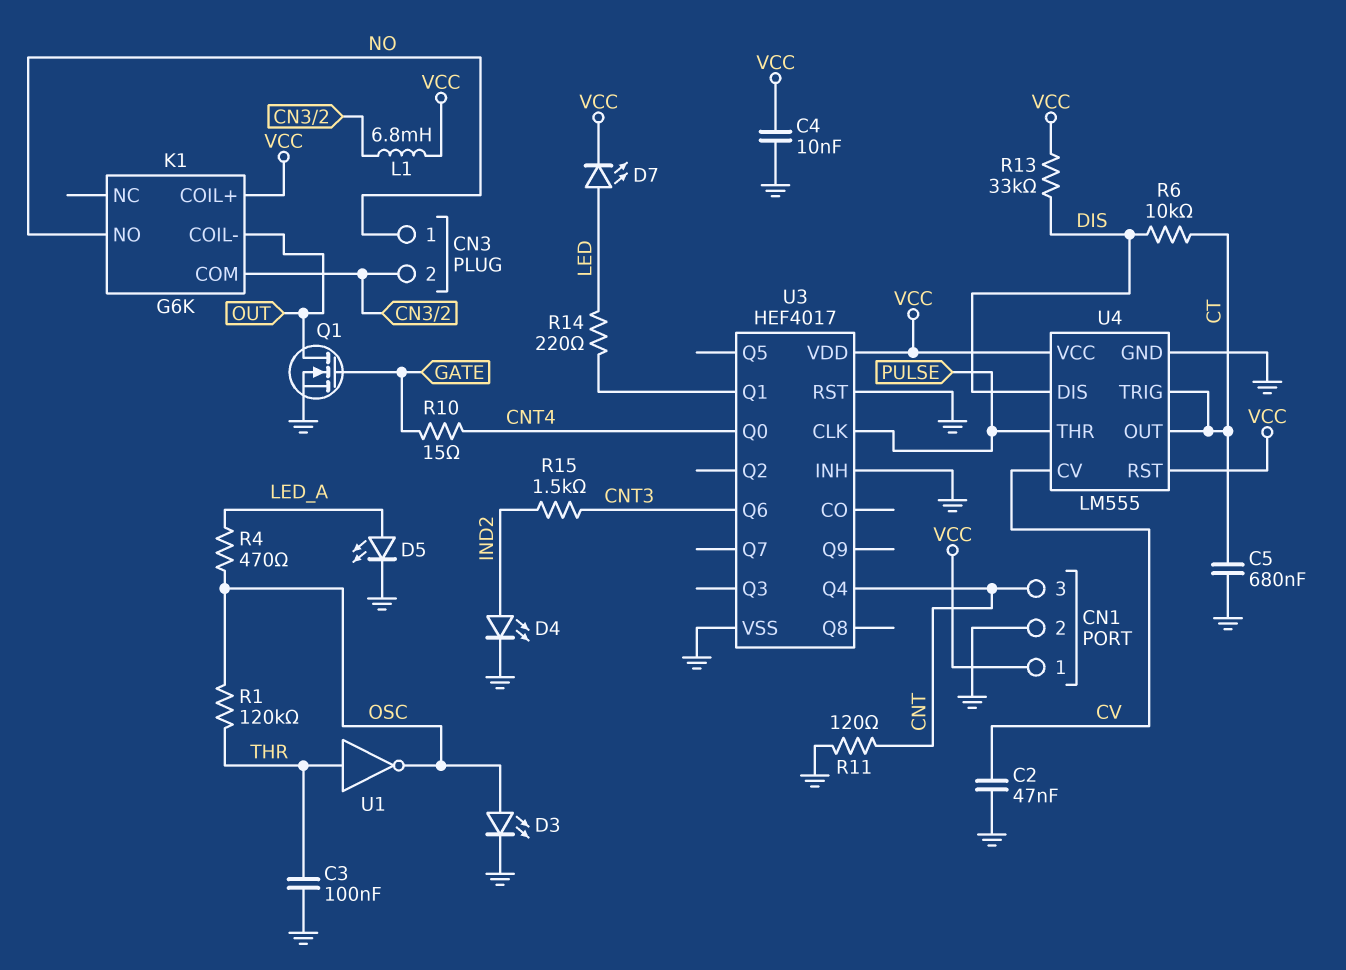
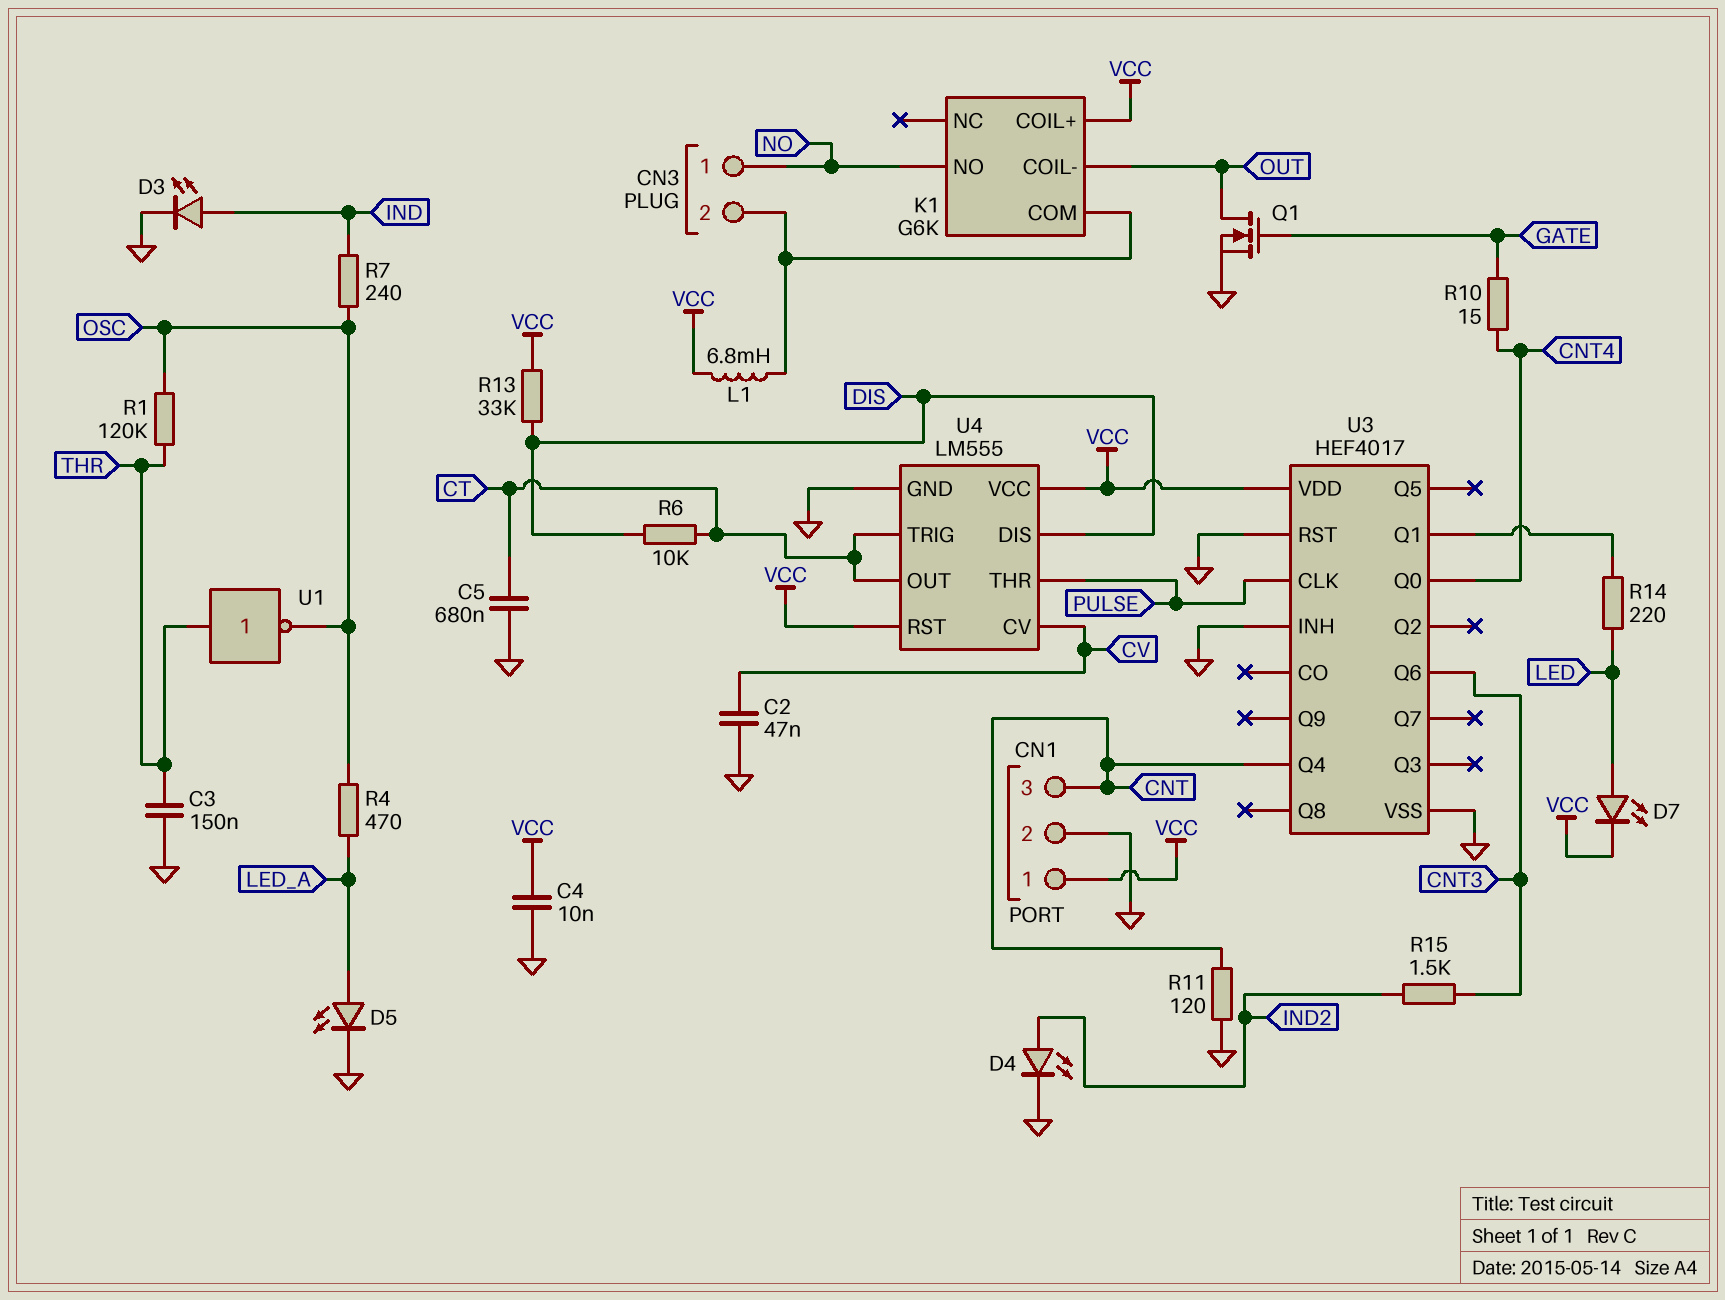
C3: 100nF (GND, THR) -> 150nF (GND, THR)
D3: LED (A OSC, K GND) -> LED (A IND, K GND)
R7: none -> 240 (IND, OSC)

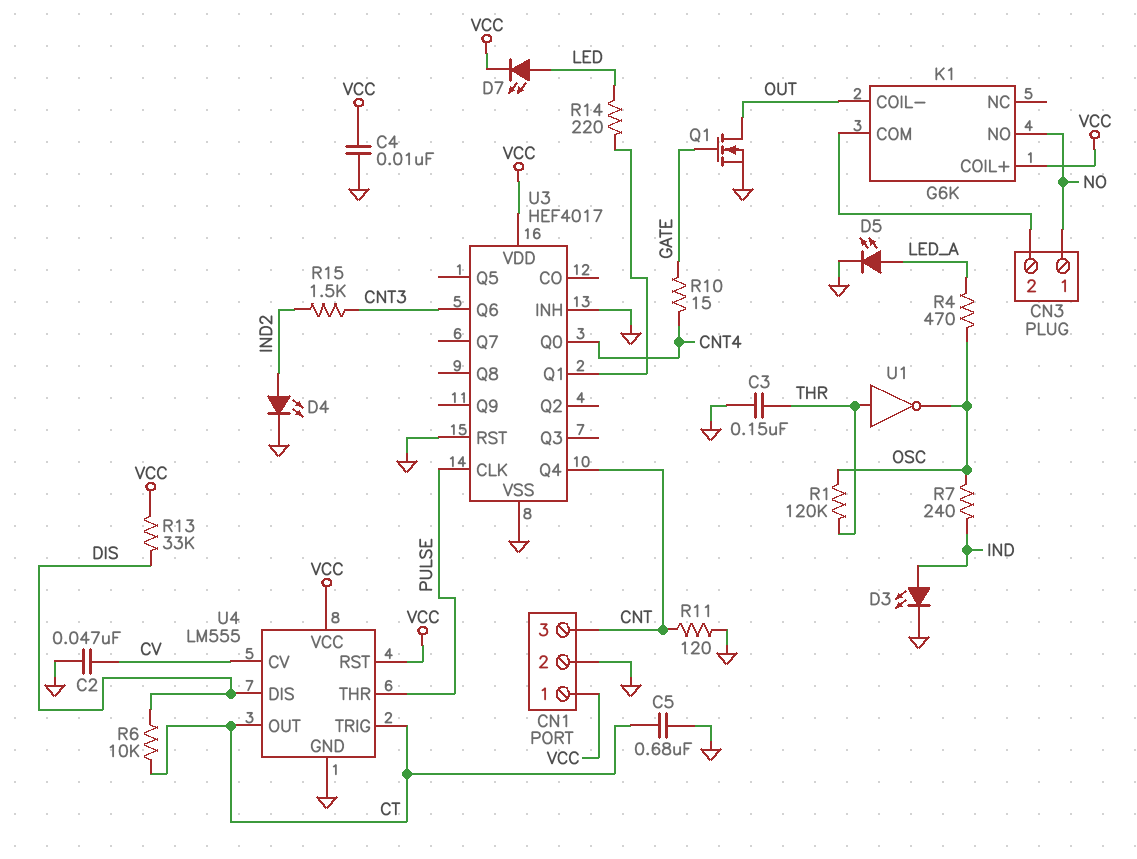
L1: 6.8mH (CN3/2, VCC) -> none

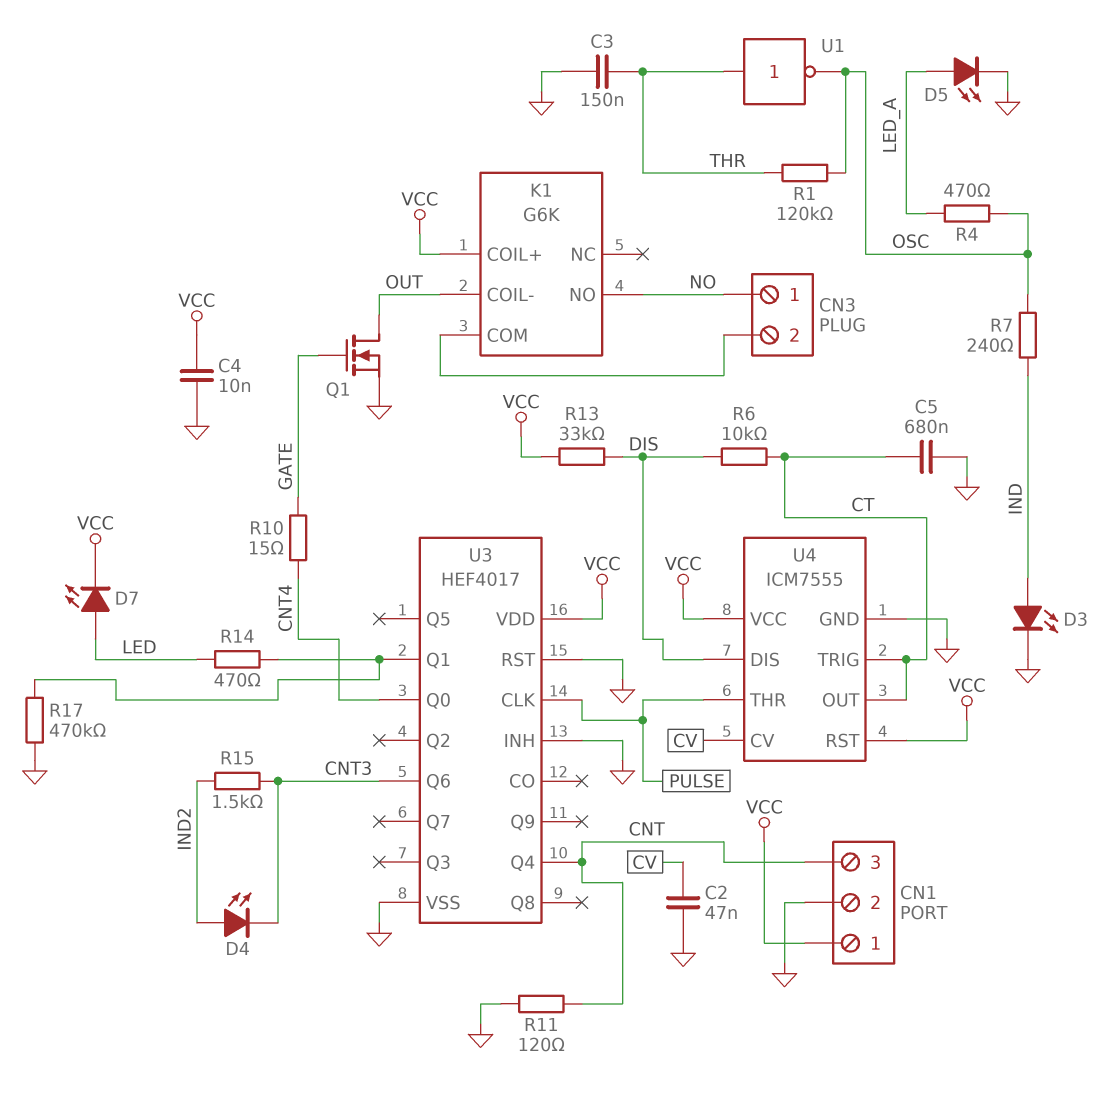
D4: LED (A IND2, K GND) -> LED (A IND2, K CNT3)
R14: 220 (LED, U3/Q1) -> 470 (LED, U3/Q1)
R17: none -> 470k (GND, U3/Q1)
U4: LM555 -> ICM7555

